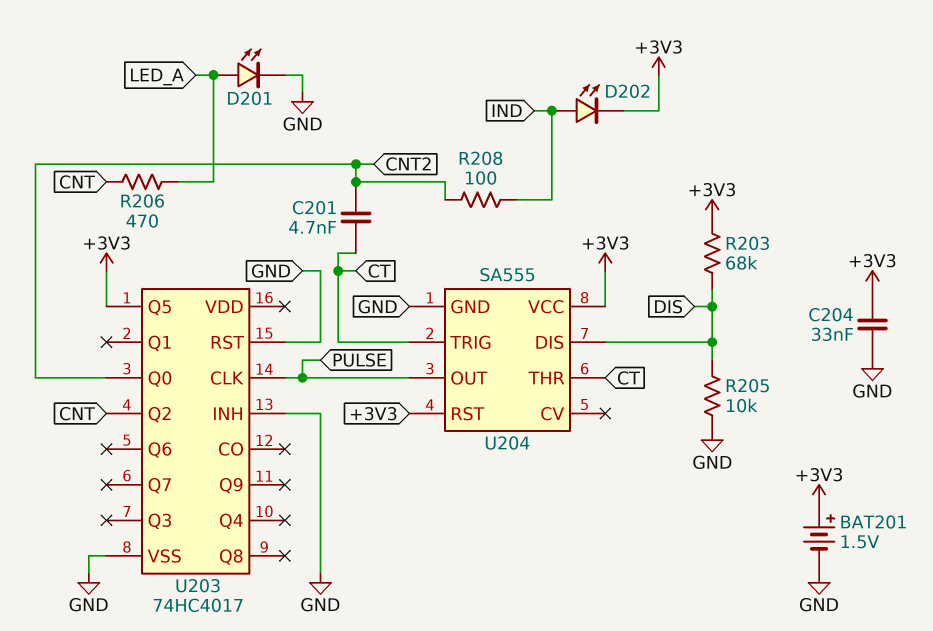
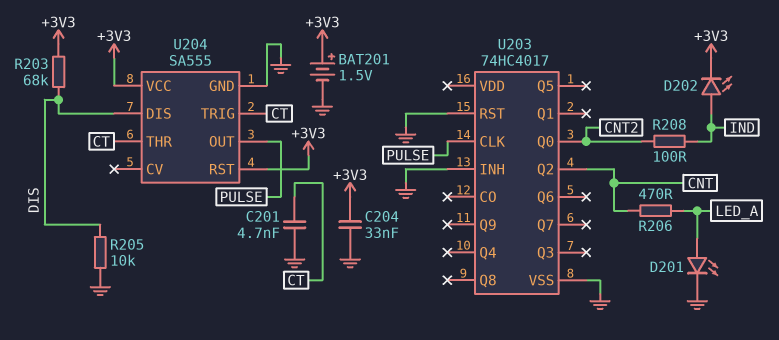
C201: 4.7nF (CNT2, CT) -> 4.7nF (CT, GND)
U203 pin Q5: +3V3 -> none

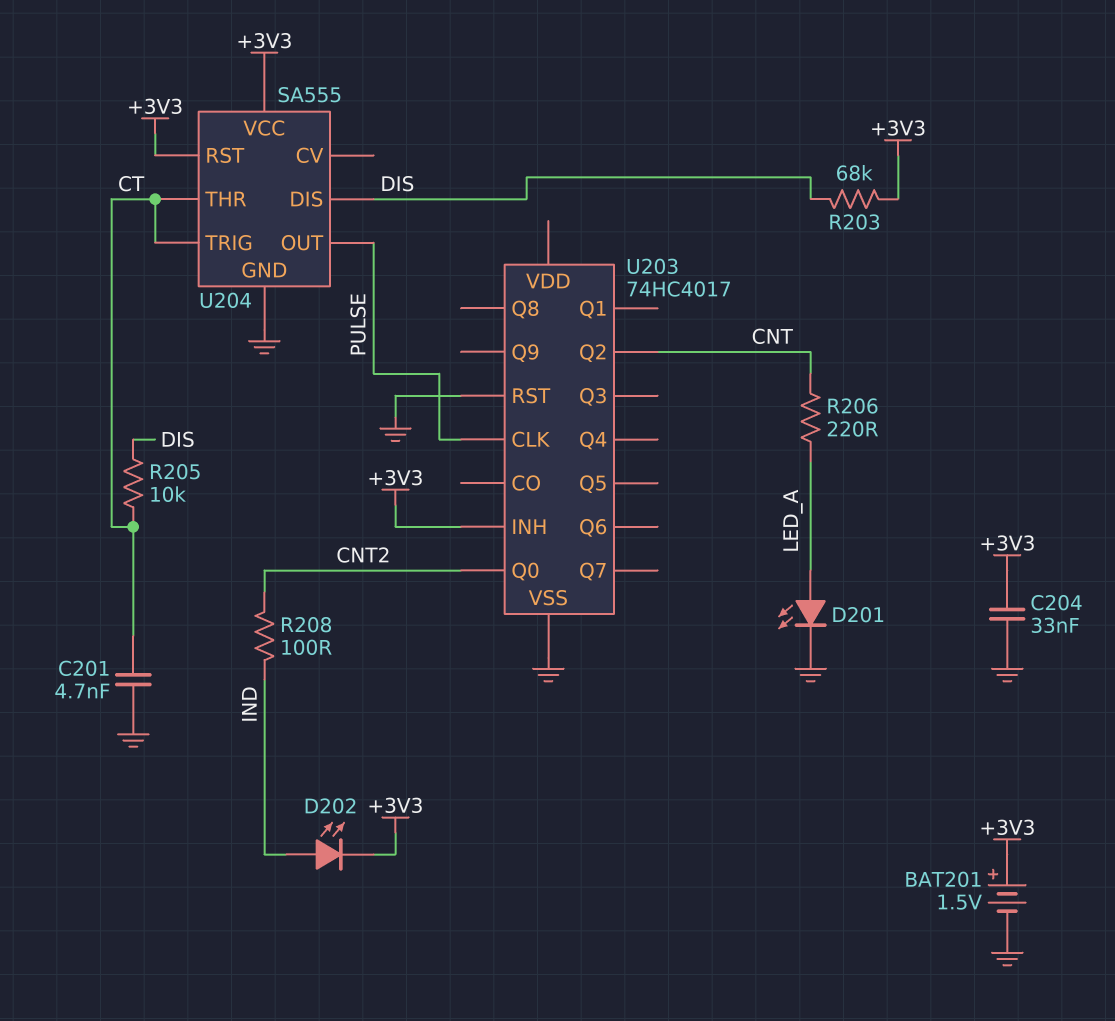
R205: 10k (DIS, GND) -> 10k (CT, DIS)
R206: 470 (CNT, LED_A) -> 220 (CNT, LED_A)
U203 pin INH: GND -> +3V3

